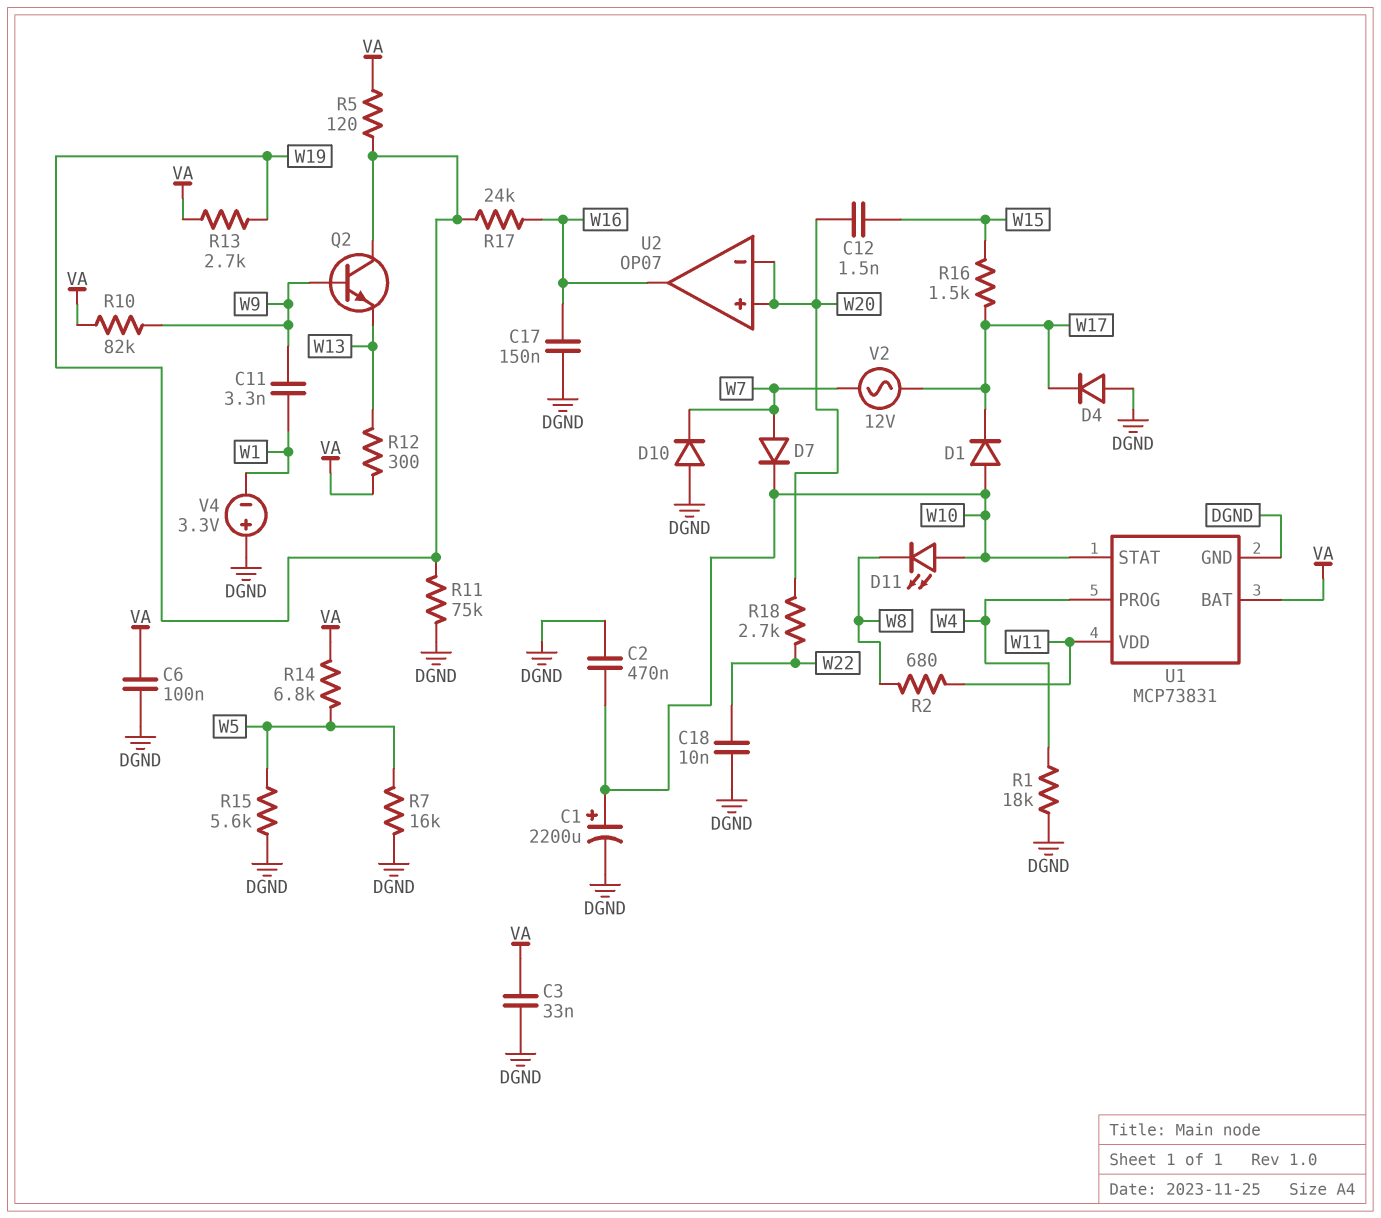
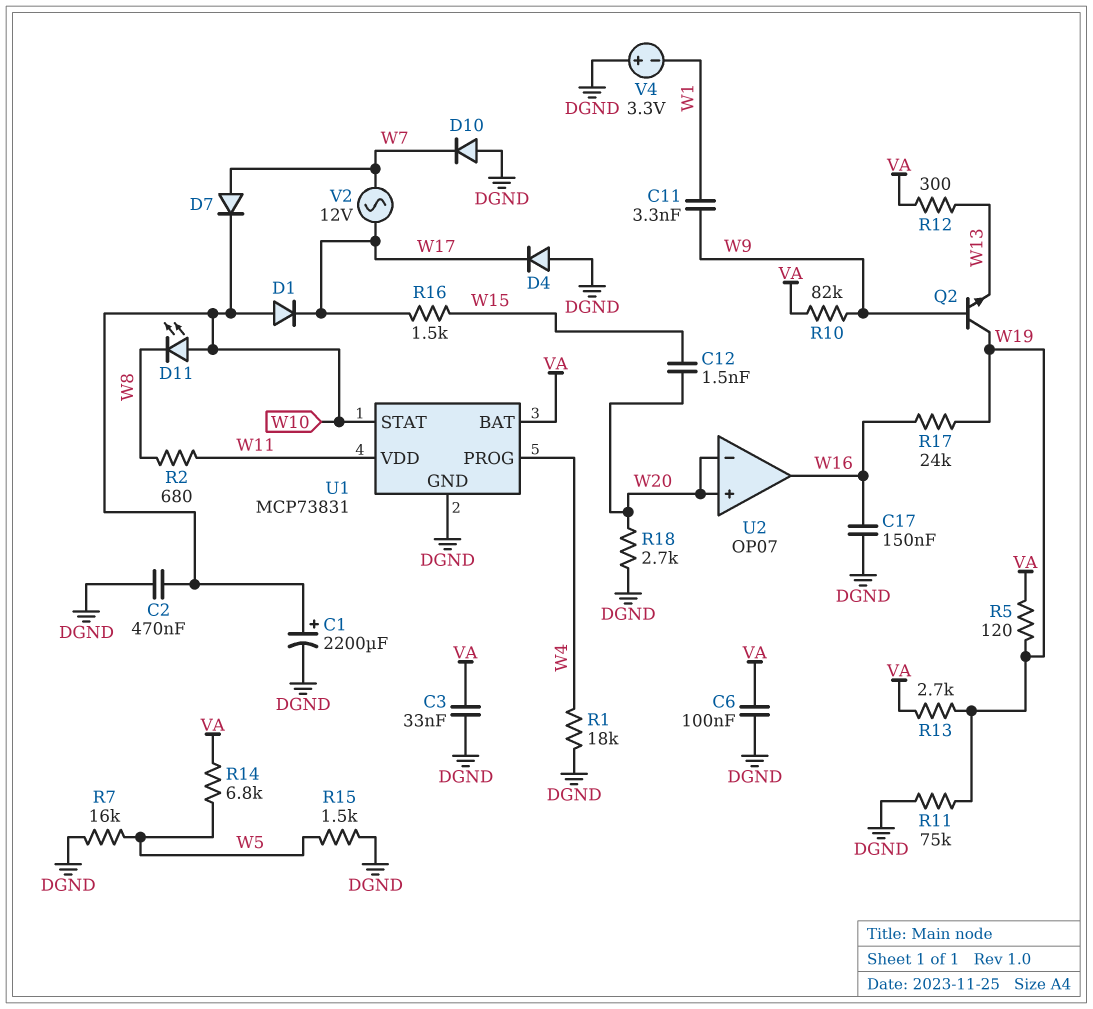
C18: 10nF (DGND, W22) -> none
R15: 5.6k (DGND, W5) -> 1.5k (DGND, W5)
R18: 2.7k (W20, W22) -> 2.7k (DGND, W20)

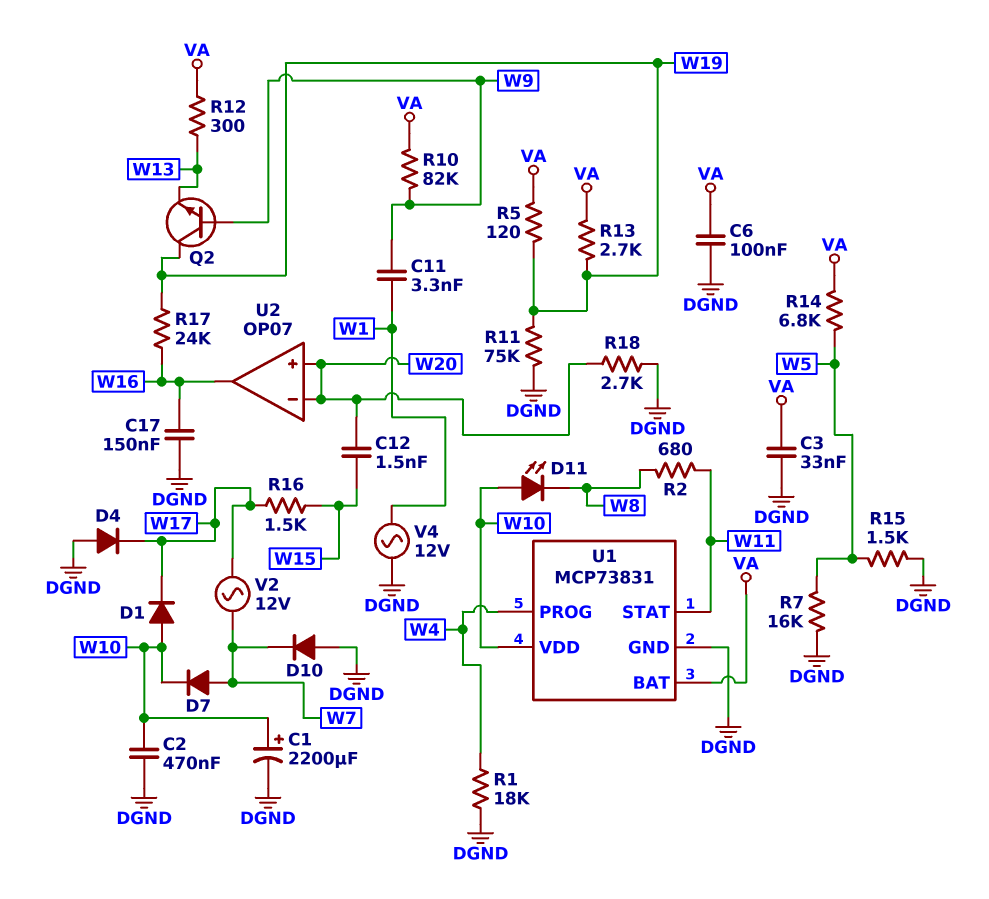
U1 pin STAT: W10 -> W11
U1 pin VDD: W11 -> W10
V4: 3.3V (plus DGND, minus W1) -> AC 12V (DGND, W1)

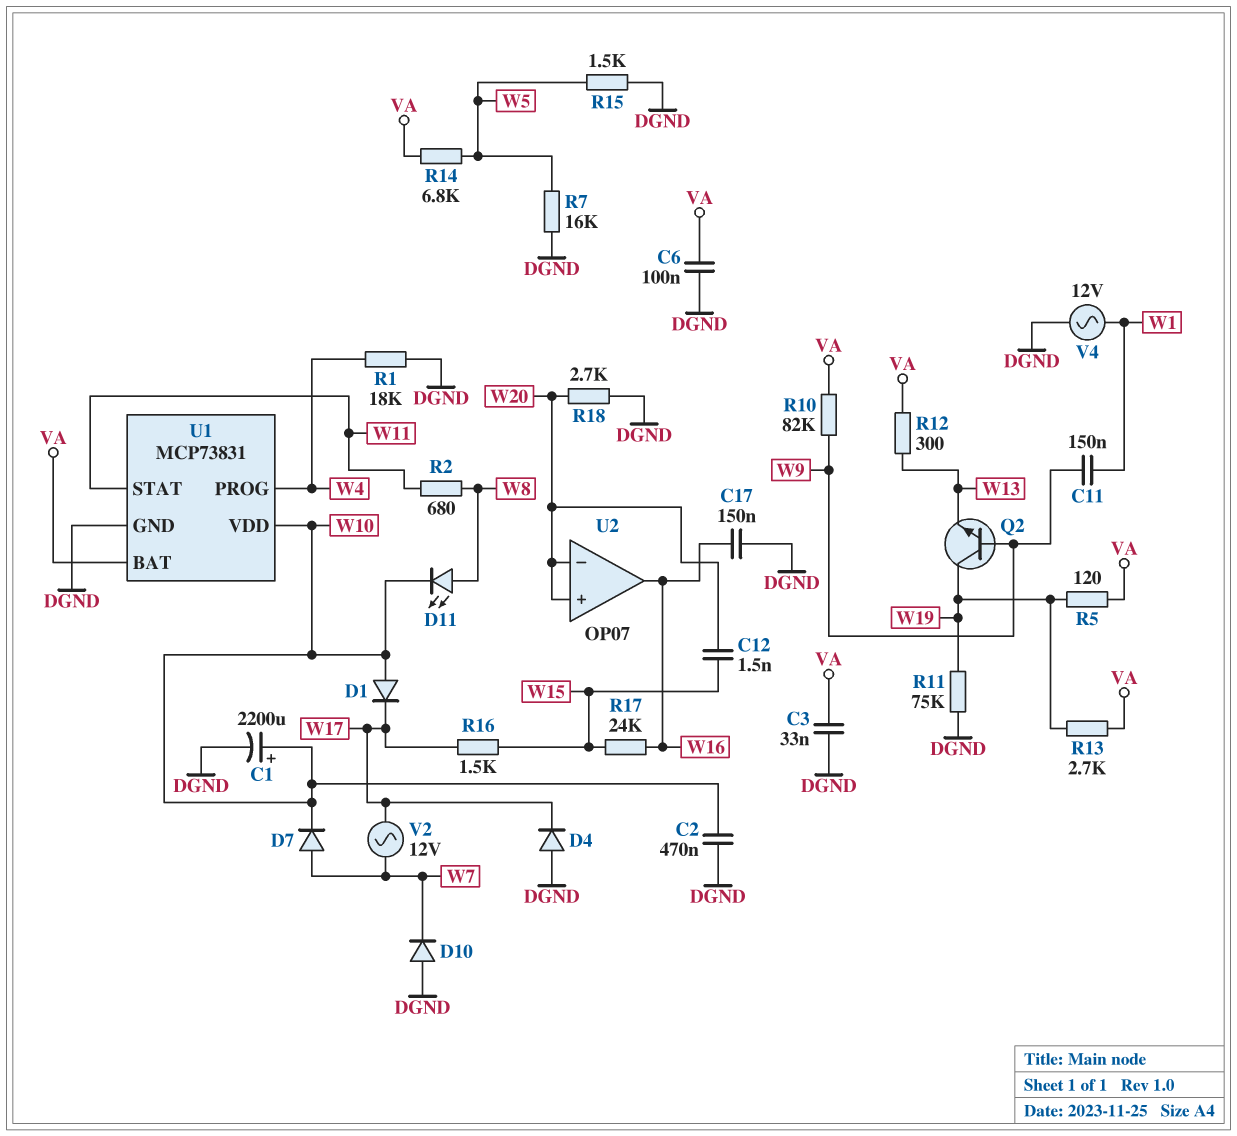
C11: 3.3nF (W1, W9) -> 150nF (W1, W9)
D11: LED (A W10, K W8) -> LED (A W8, K W10)
R17: 24k (W16, W19) -> 24k (W15, W16)

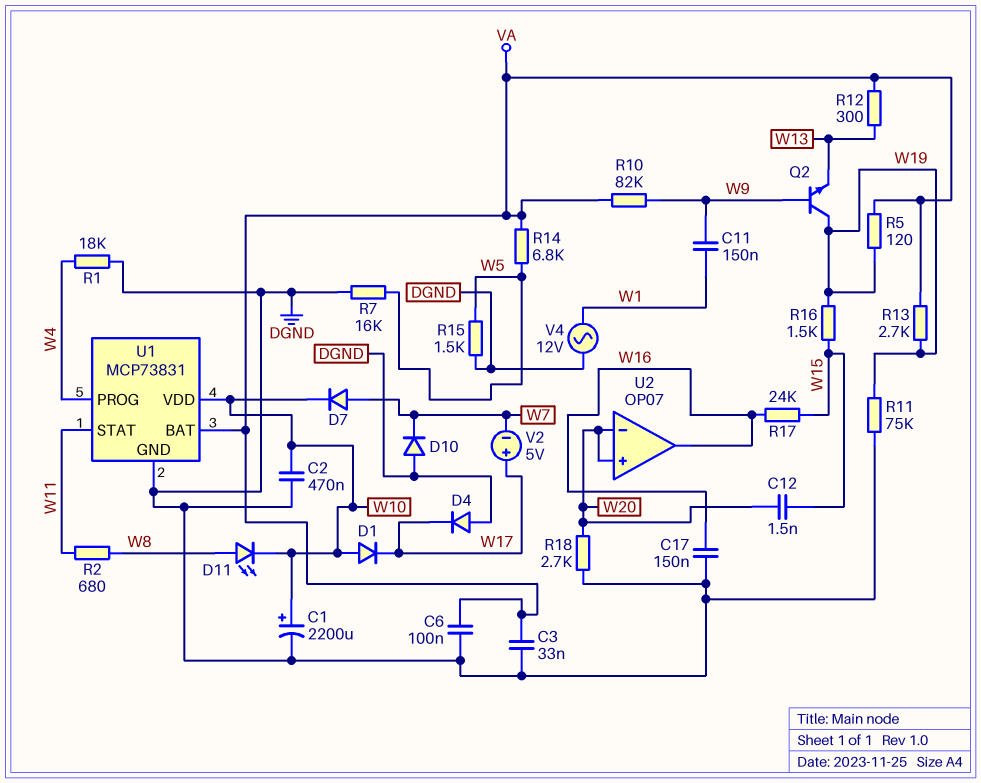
R16: 1.5k (W15, W17) -> 1.5k (W15, W19)
V2: AC 12V (W7, W17) -> 5V (plus W17, minus W7)

